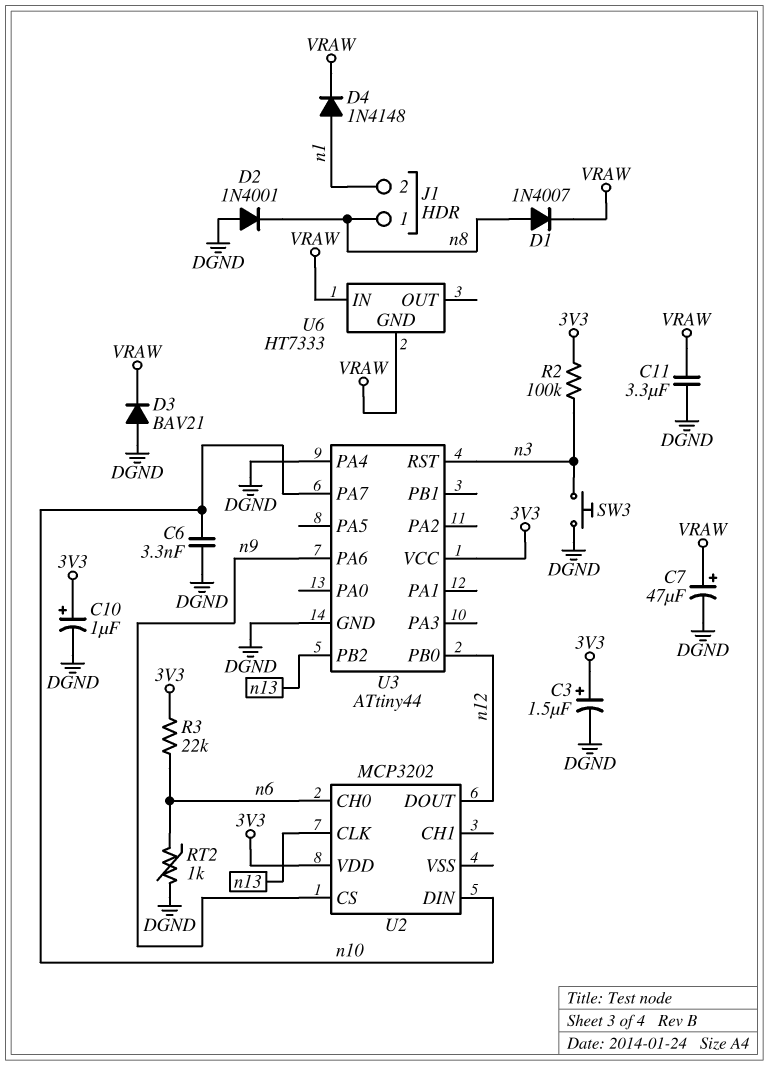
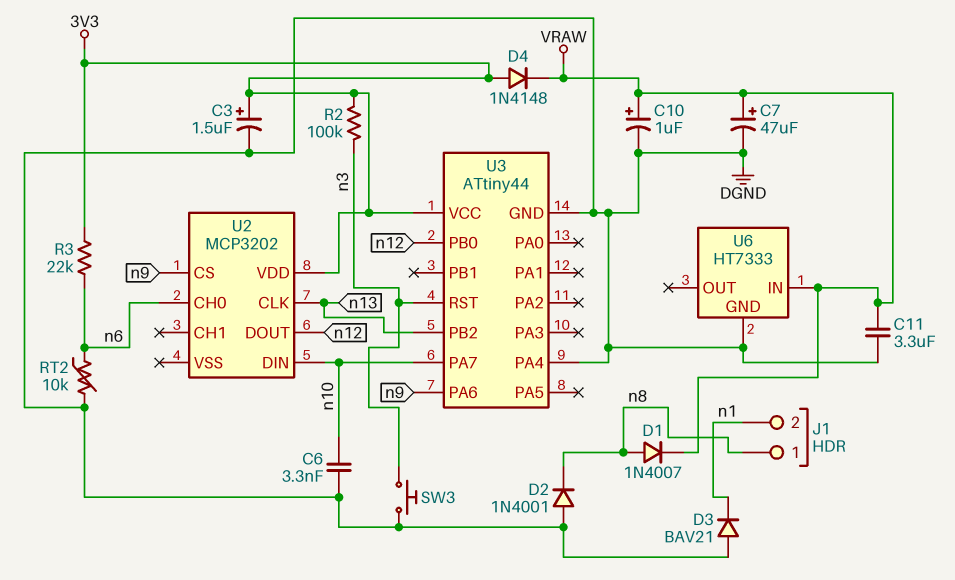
C10: 1uF (plus 3V3, minus DGND) -> 1uF (plus VRAW, minus DGND)
D3: diode BAV21 (A DGND, K VRAW) -> diode BAV21 (A DGND, K n1)
D4: diode 1N4148 (A n1, K VRAW) -> diode 1N4148 (A 3V3, K VRAW)
RT2: 1k (DGND, n6) -> 10k (DGND, n6)
U6 pin GND: VRAW -> DGND

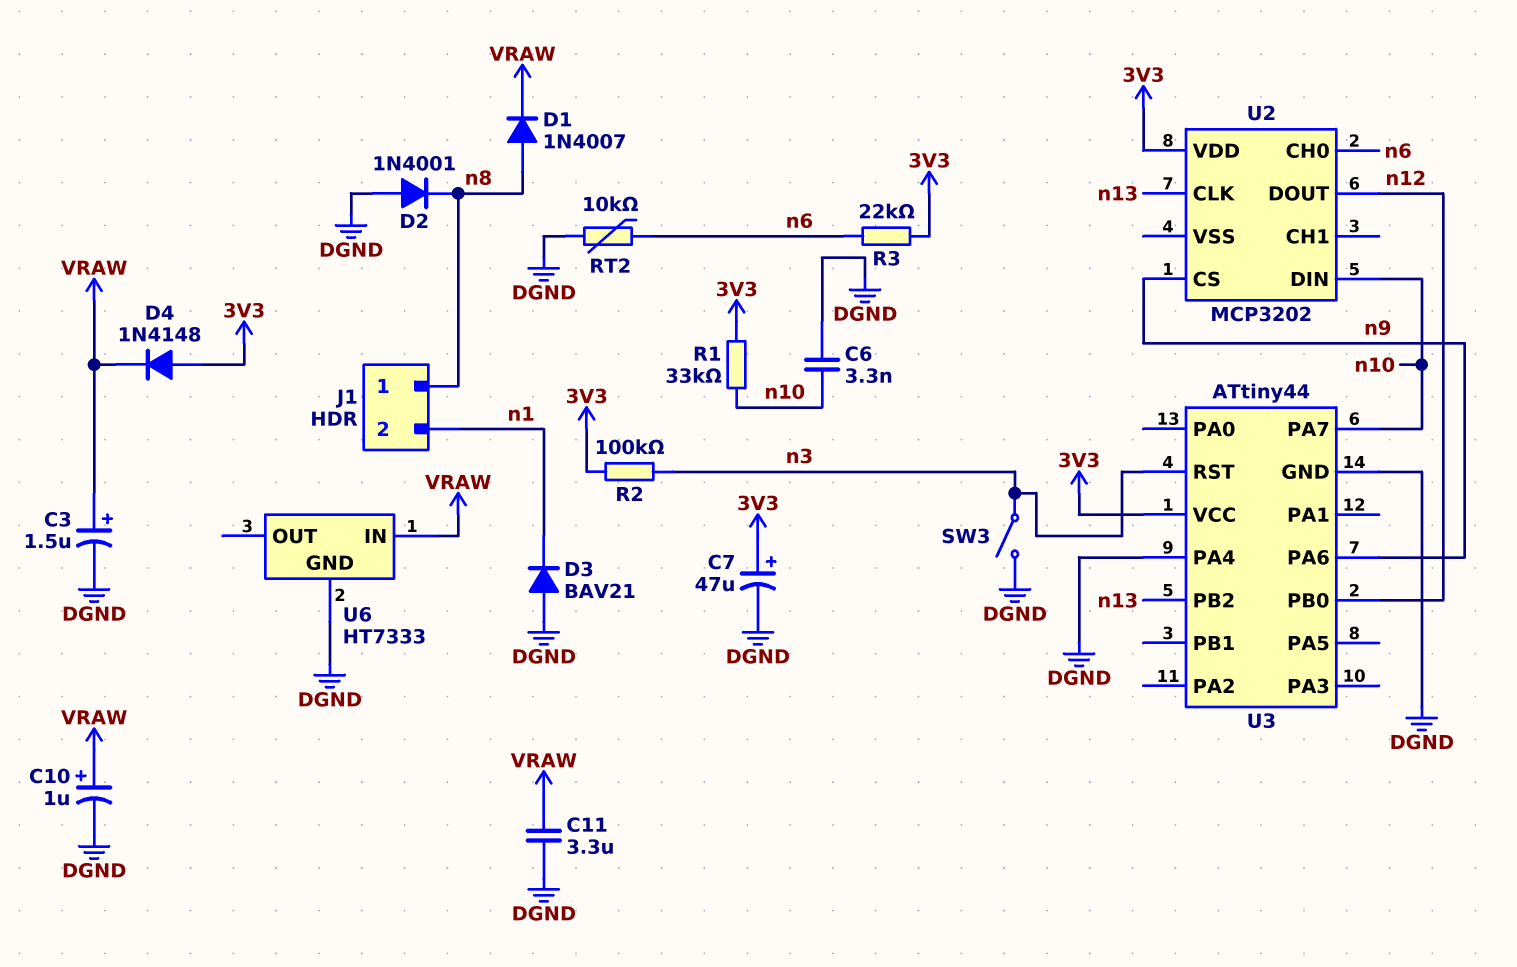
C3: 1.5uF (plus 3V3, minus DGND) -> 1.5uF (plus VRAW, minus DGND)
C7: 47uF (plus VRAW, minus DGND) -> 47uF (plus 3V3, minus DGND)
R1: none -> 33k (3V3, n10)
SW3: button (DGND, n3) -> switch (DGND, n3)

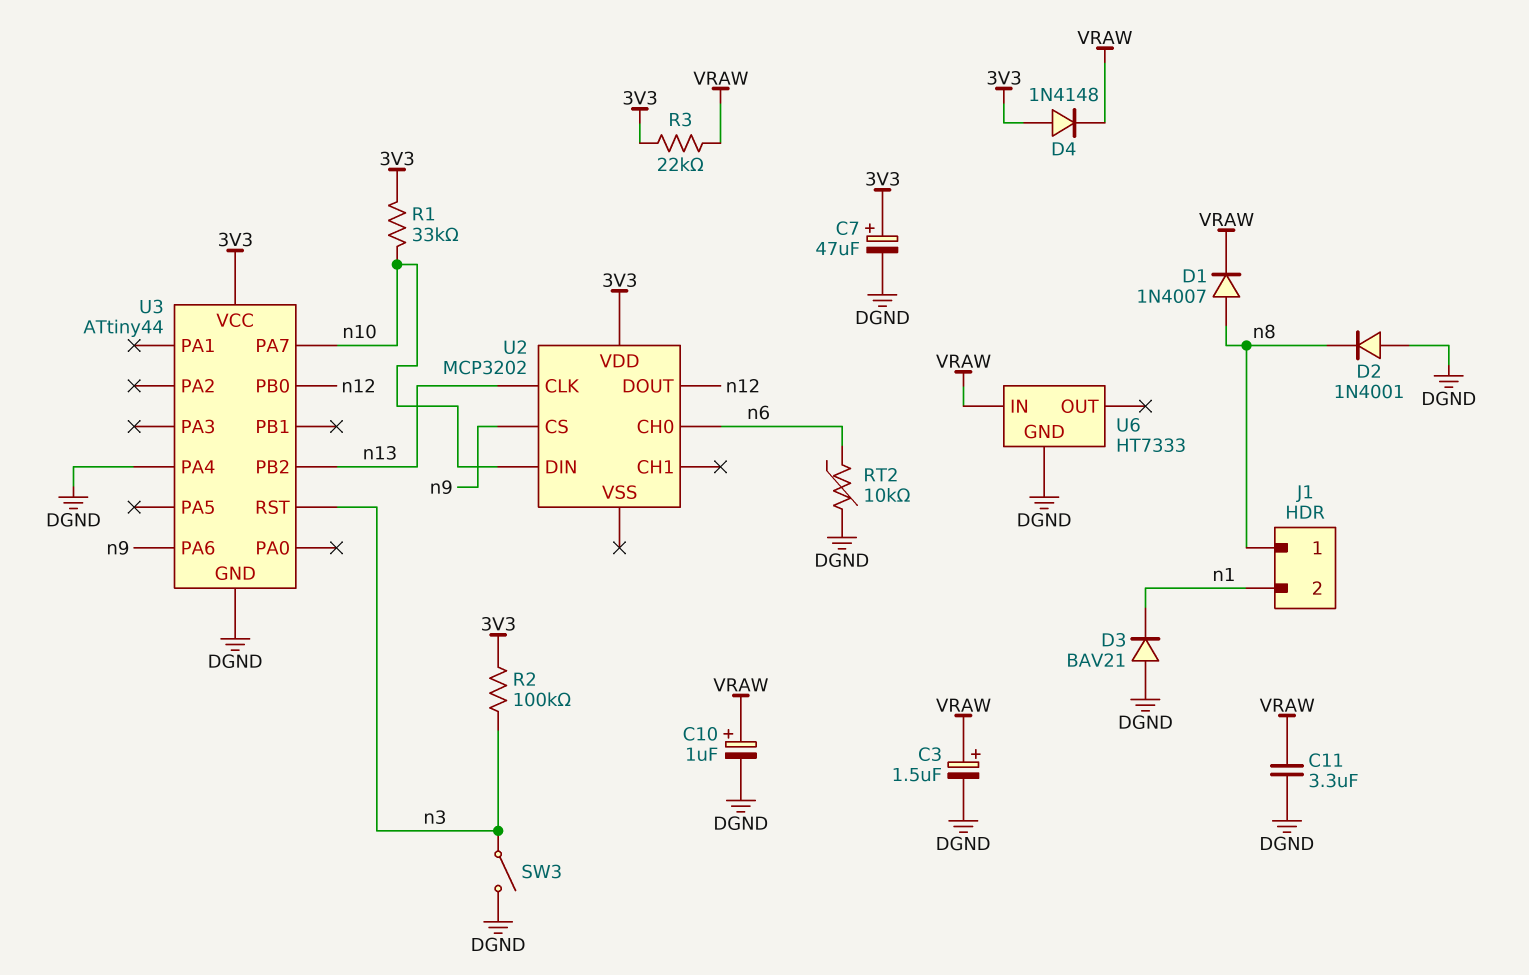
C6: 3.3nF (DGND, n10) -> none
R3: 22k (3V3, n6) -> 22k (3V3, VRAW)

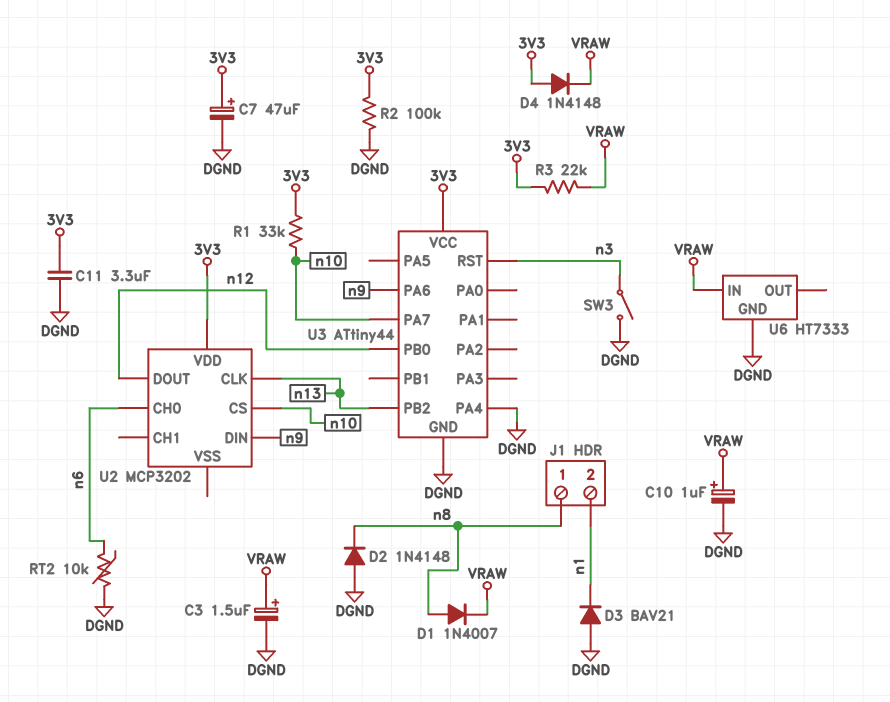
C11: 3.3uF (DGND, VRAW) -> 3.3uF (3V3, DGND)
D2: diode 1N4001 (A DGND, K n8) -> diode 1N4148 (A DGND, K n8)
R2: 100k (3V3, n3) -> 100k (3V3, DGND)
U2 pin CS: n9 -> n10
U2 pin DIN: n10 -> n9

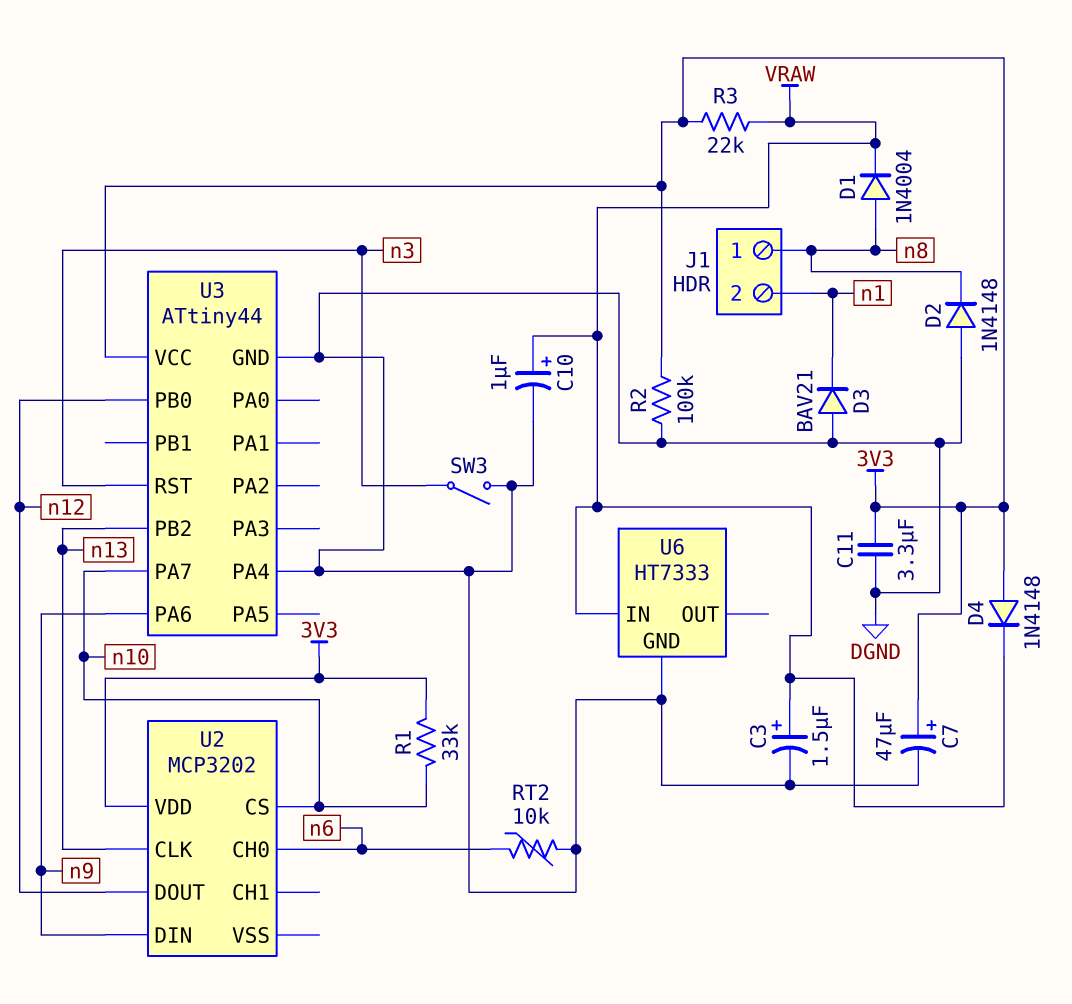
D1: diode 1N4007 (A n8, K VRAW) -> diode 1N4004 (A n8, K VRAW)

